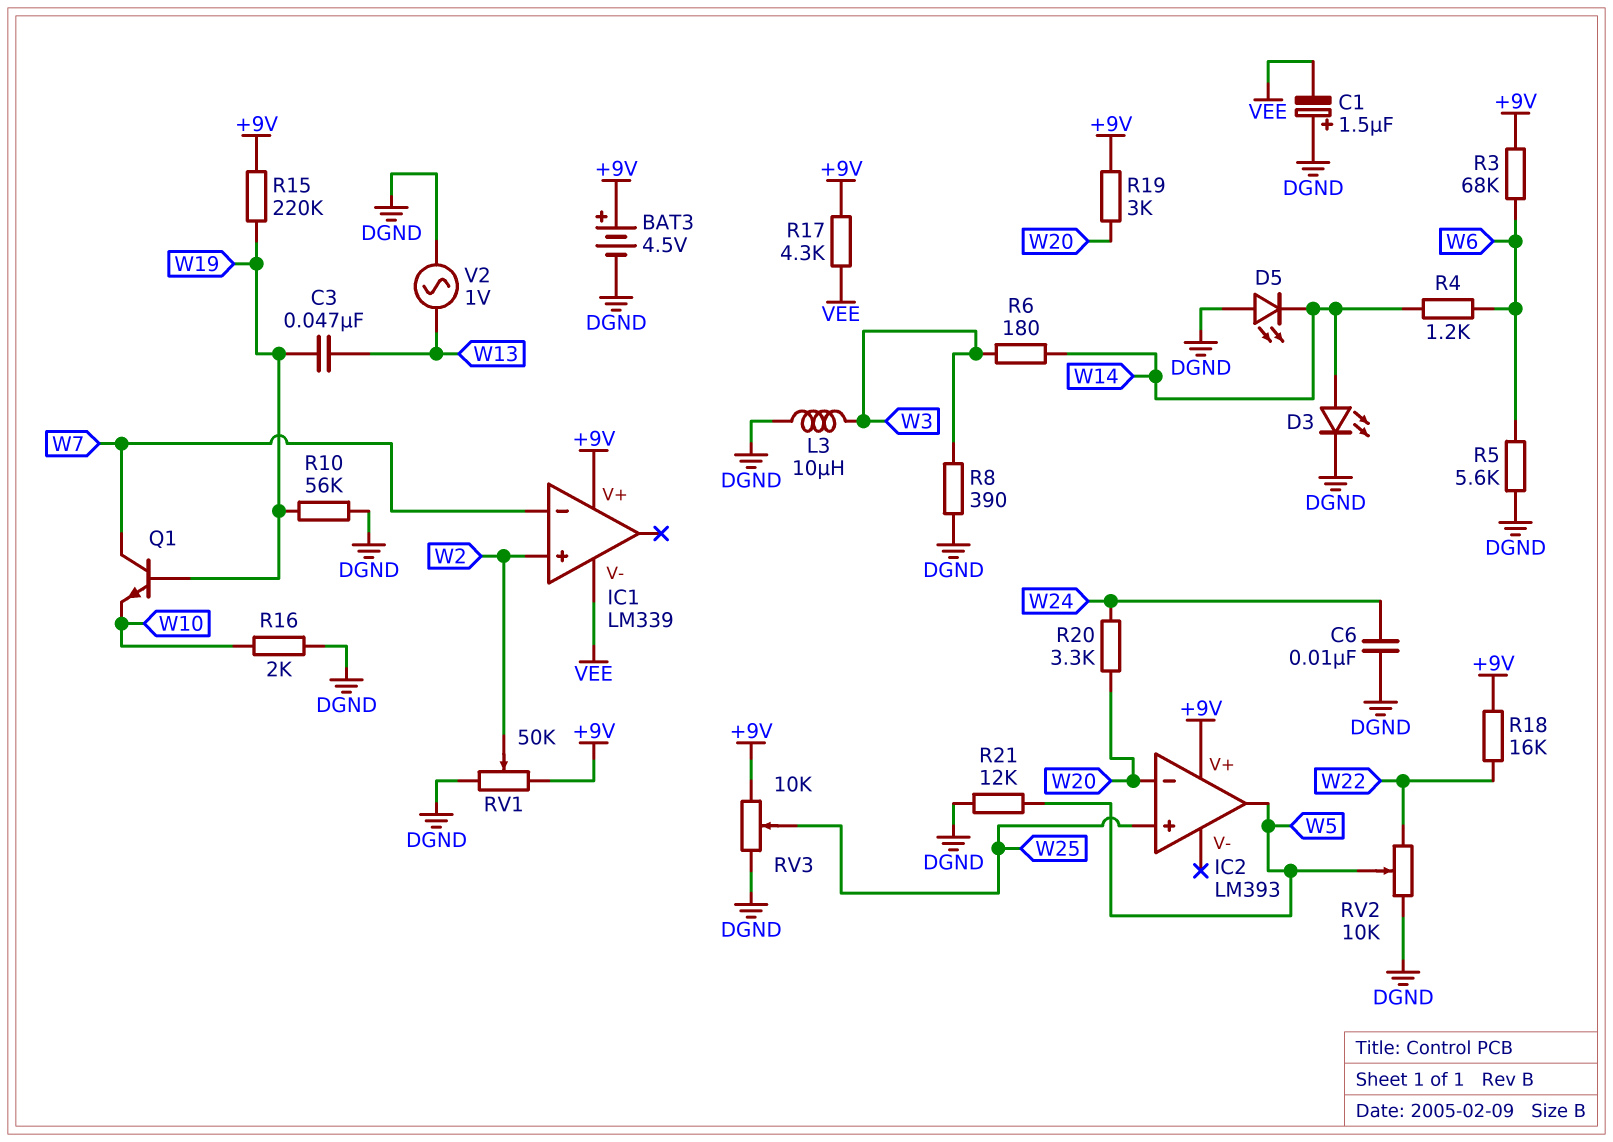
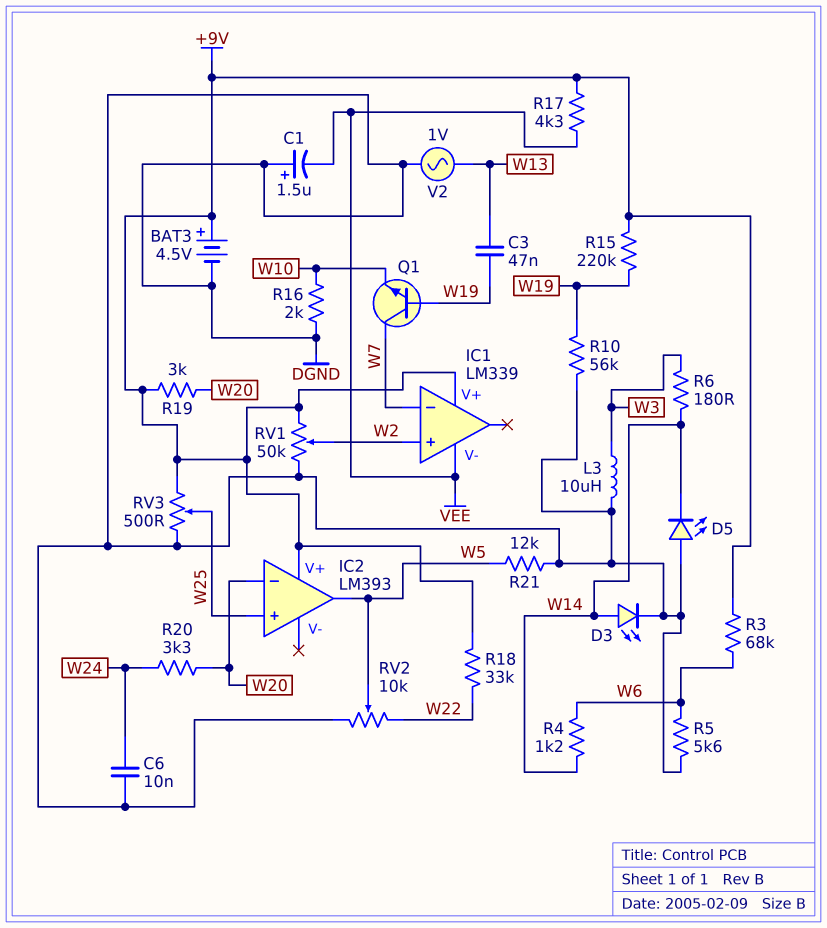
R8: 390 (DGND, W3) -> none
R18: 16k (+9V, W22) -> 33k (+9V, W22)
RV3: 10k (+9V, DGND, wiper W25) -> 500 (+9V, DGND, wiper W25)

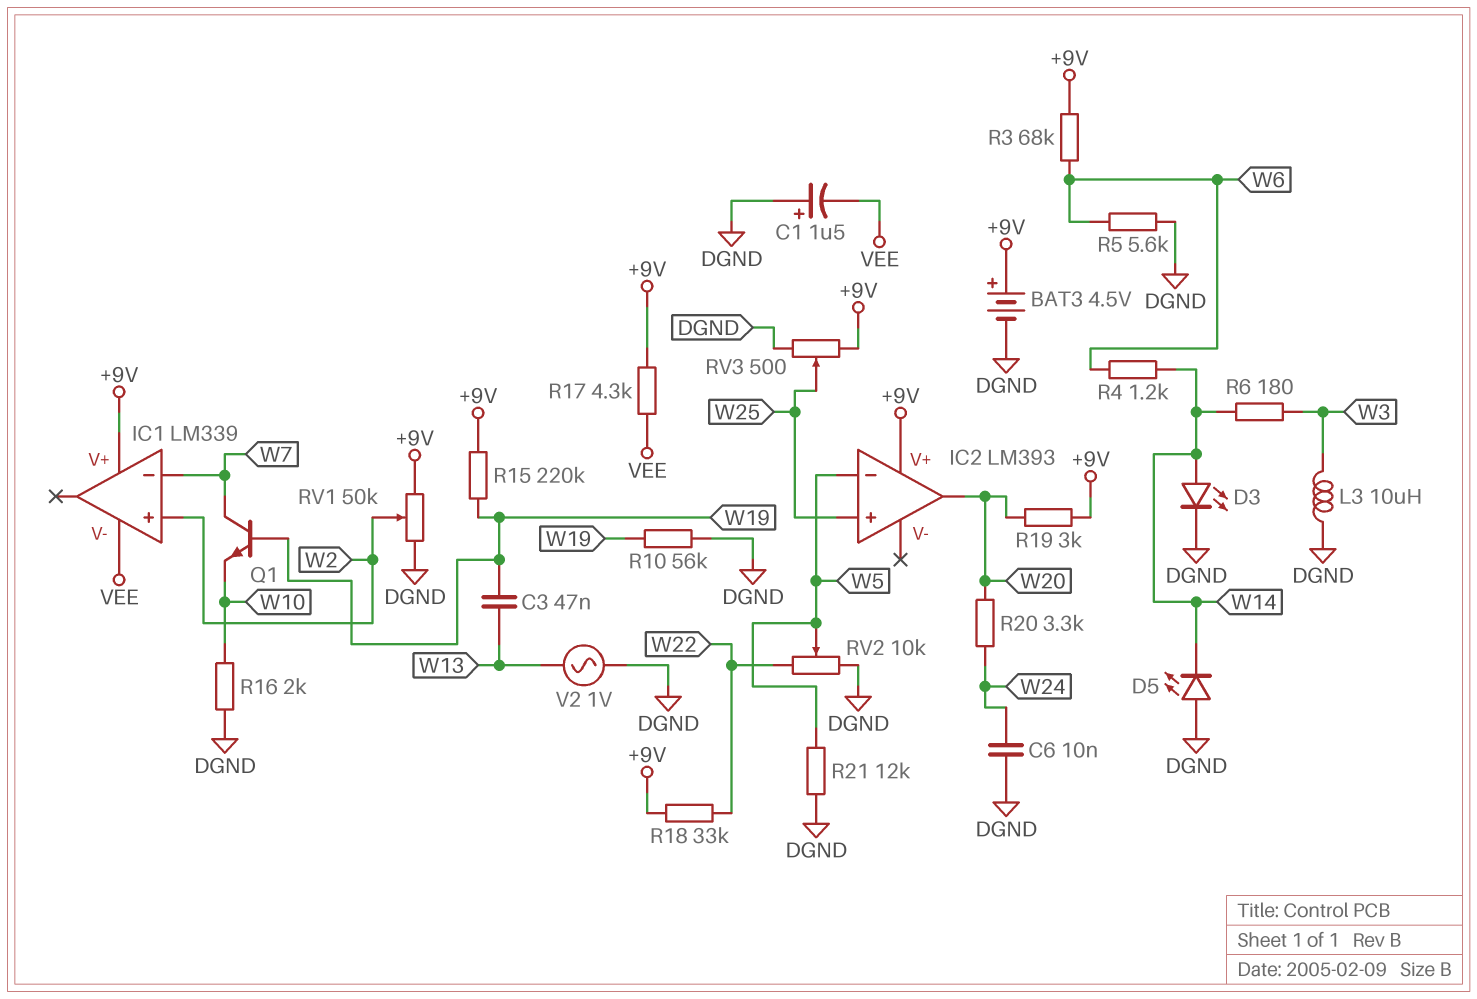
IC2 pin in-: W20 -> W5
IC2 pin out: W5 -> W20

